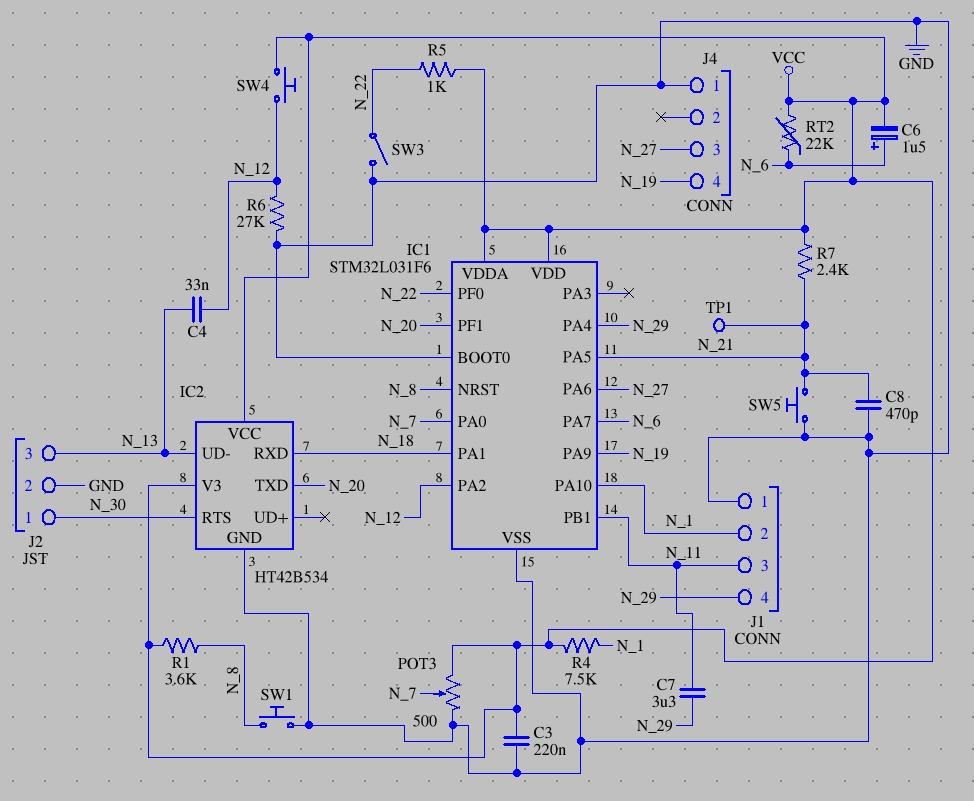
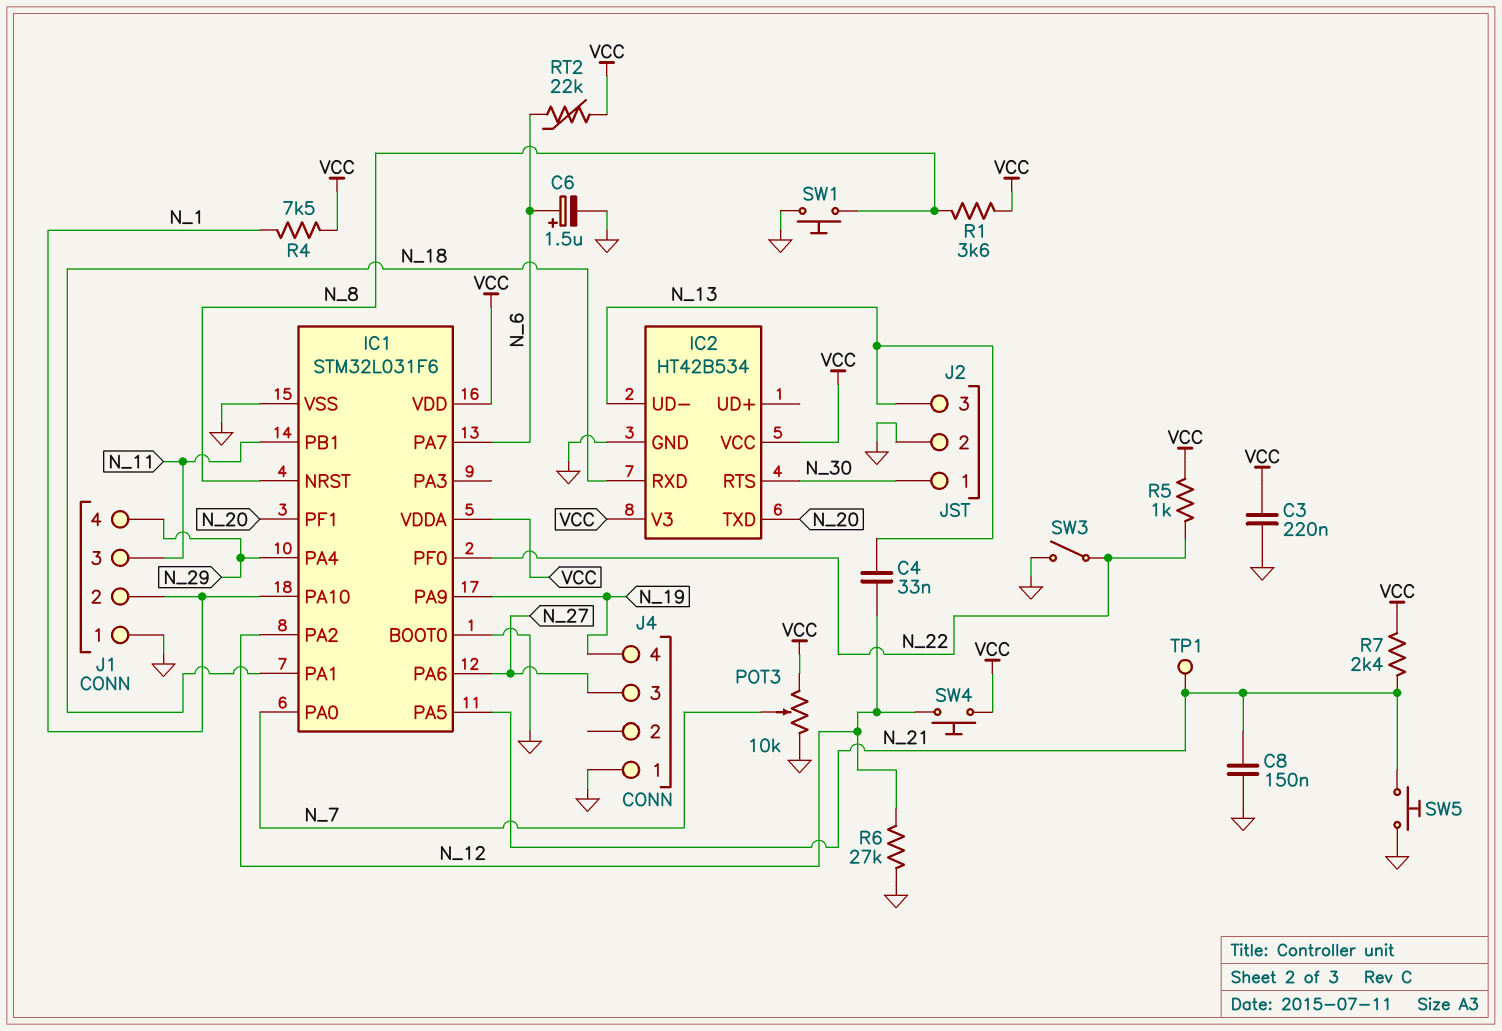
C6: 1.5uF (plus N_6, minus VCC) -> 1.5uF (plus N_6, minus GND)
C7: 3.3uF (N_11, N_29) -> none
C8: 470pF (GND, N_21) -> 150nF (GND, N_21)
POT3: 500 (GND, VCC, wiper N_7) -> 10k (GND, VCC, wiper N_7)

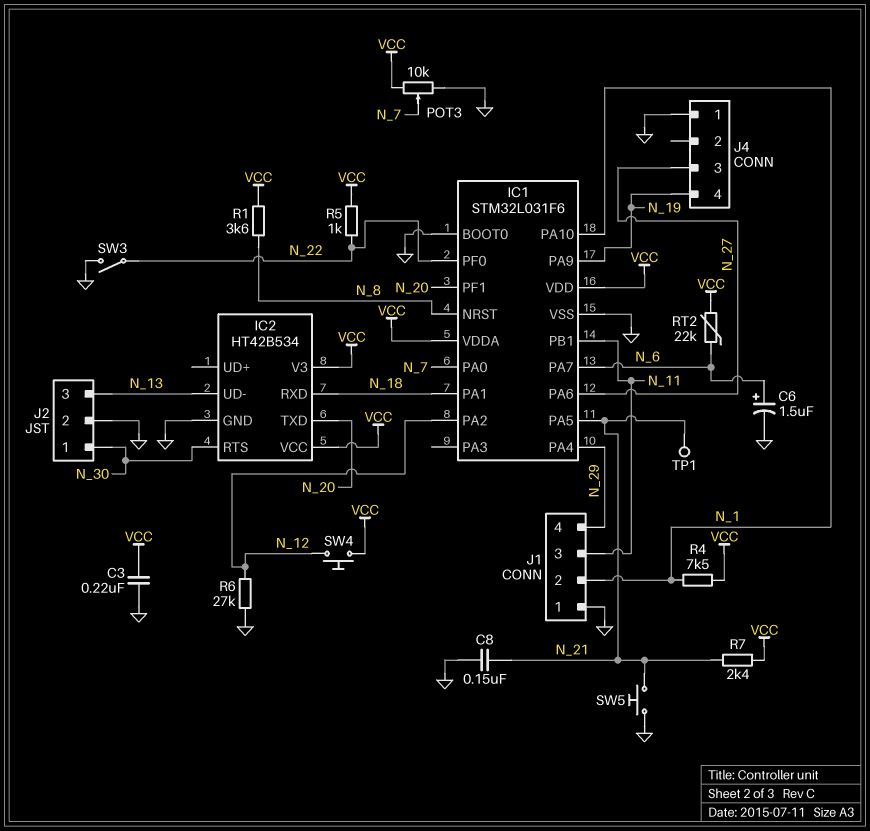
C4: 33nF (N_12, N_13) -> none
SW1: button (GND, N_8) -> none

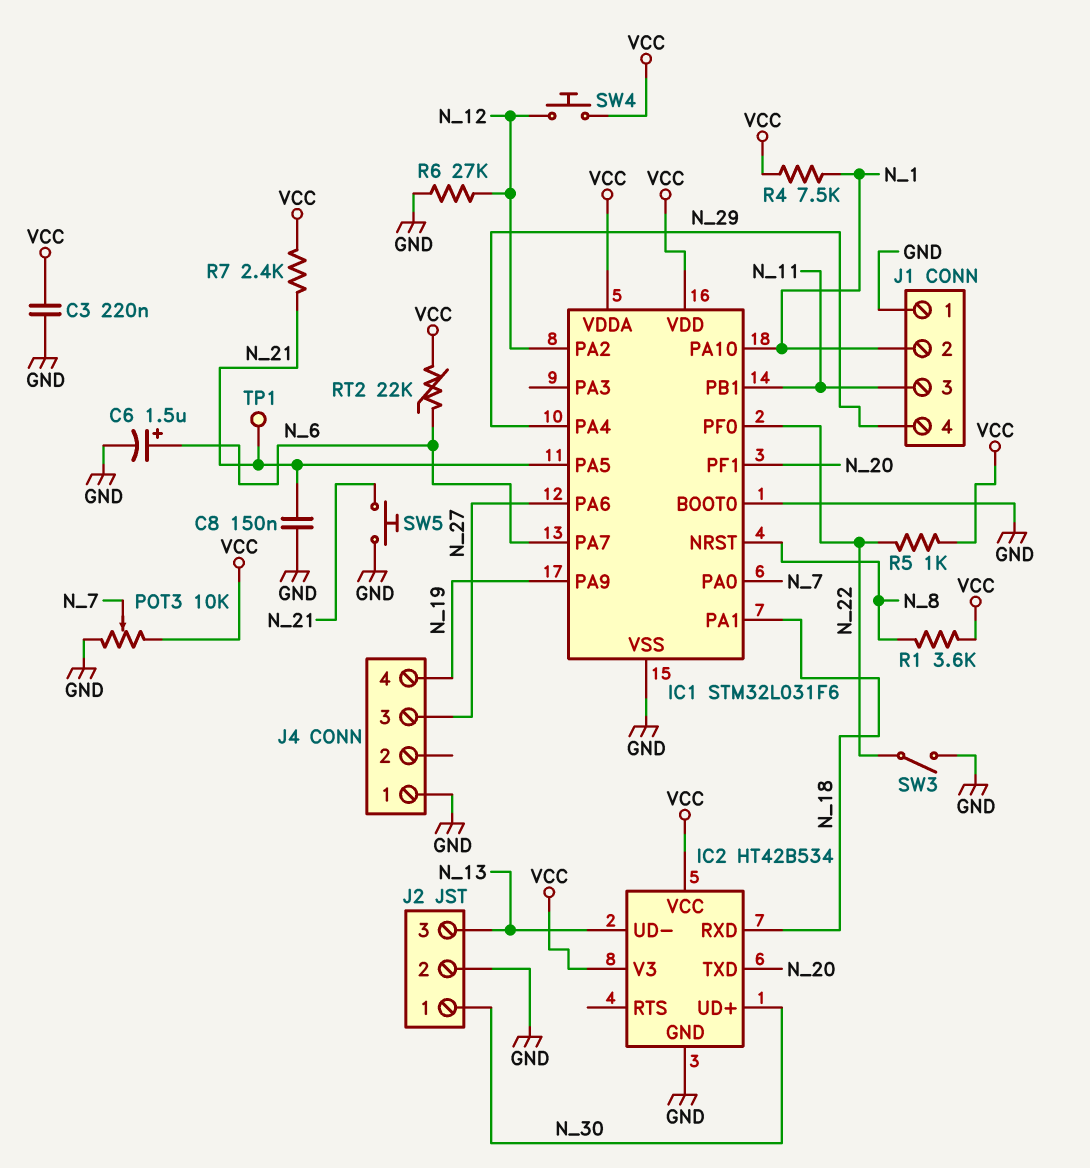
IC2 pin RTS: N_30 -> none
IC2 pin UD+: none -> N_30

